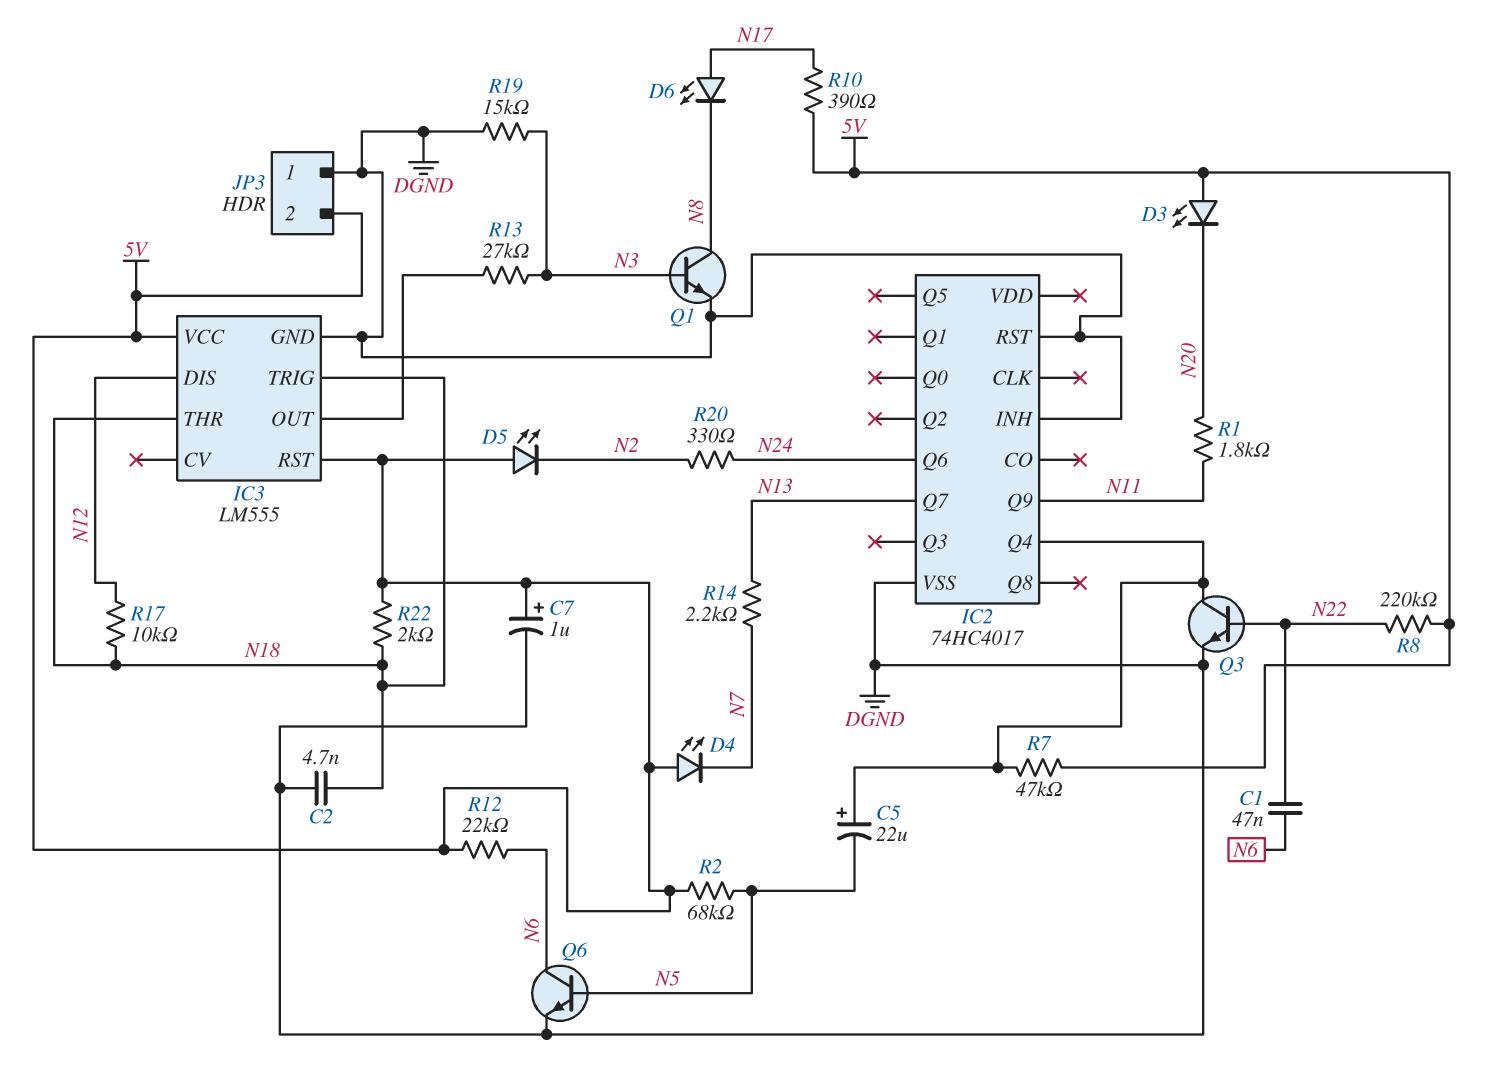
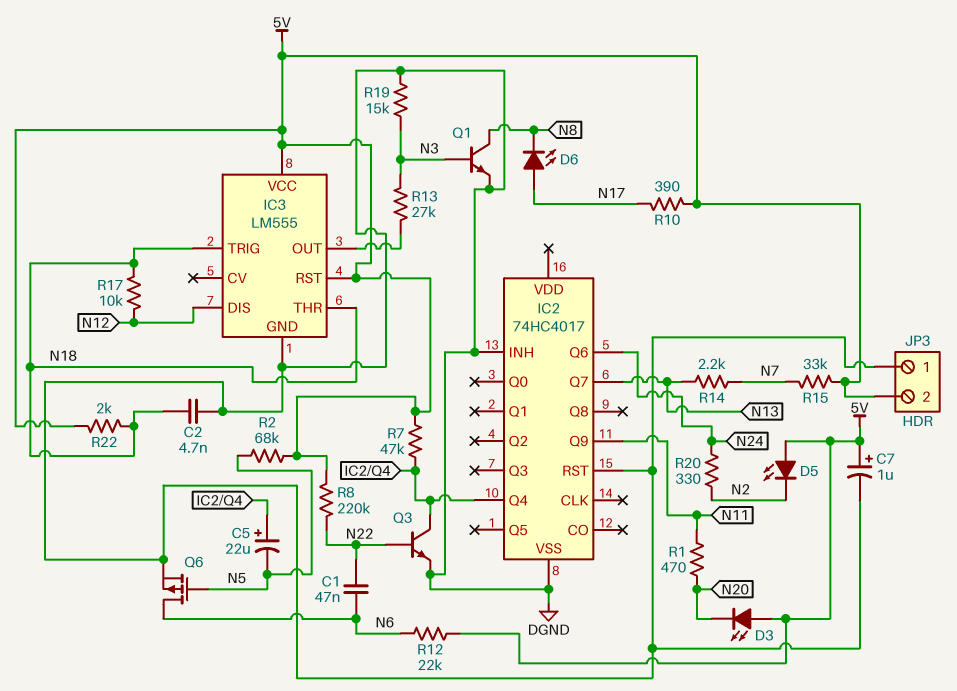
D4: LED (A 5V, K N7) -> none
Q6: NPN (B N5, C N6, E DGND) -> PMOS (G N5, D N6, S DGND)
R1: 1.8k (N11, N20) -> 470 (N11, N20)
R15: none -> 33k (5V, N7)

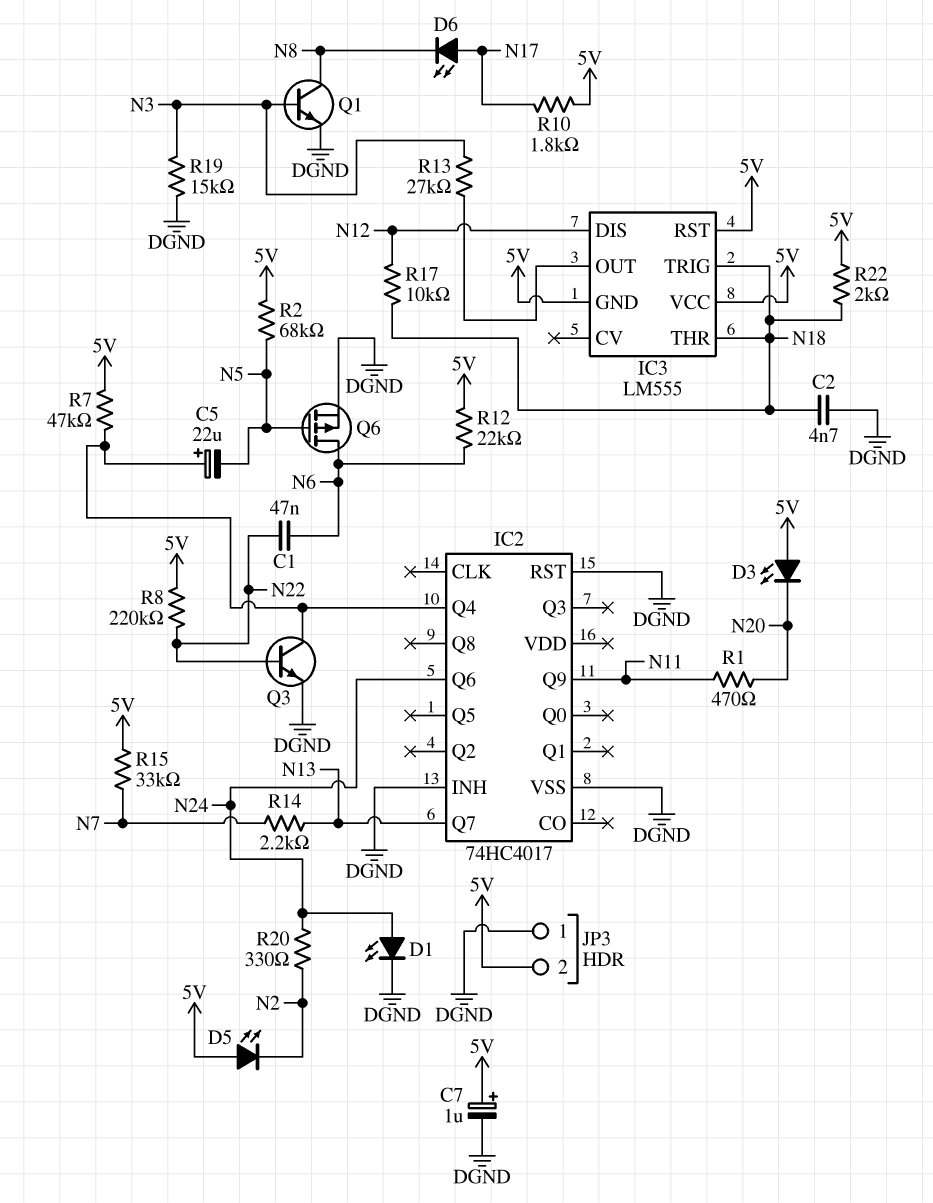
D1: none -> LED (A N24, K DGND)
IC3 pin GND: DGND -> 5V
R10: 390 (5V, N17) -> 1.8k (5V, N17)

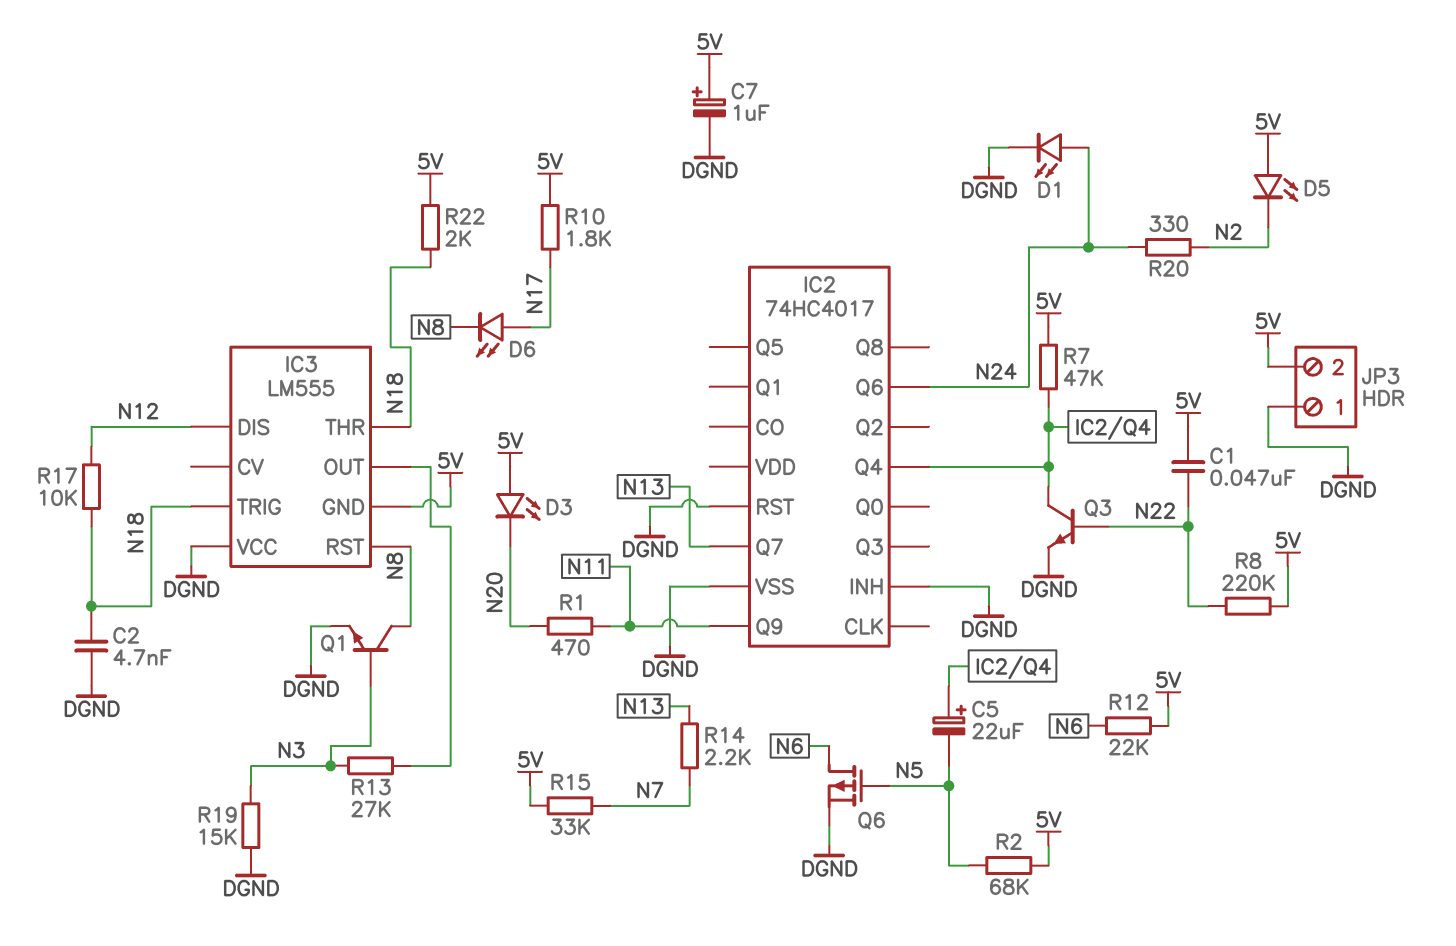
C1: 47nF (N6, N22) -> 47nF (5V, N22)
IC3 pin RST: 5V -> N8
IC3 pin VCC: 5V -> DGND

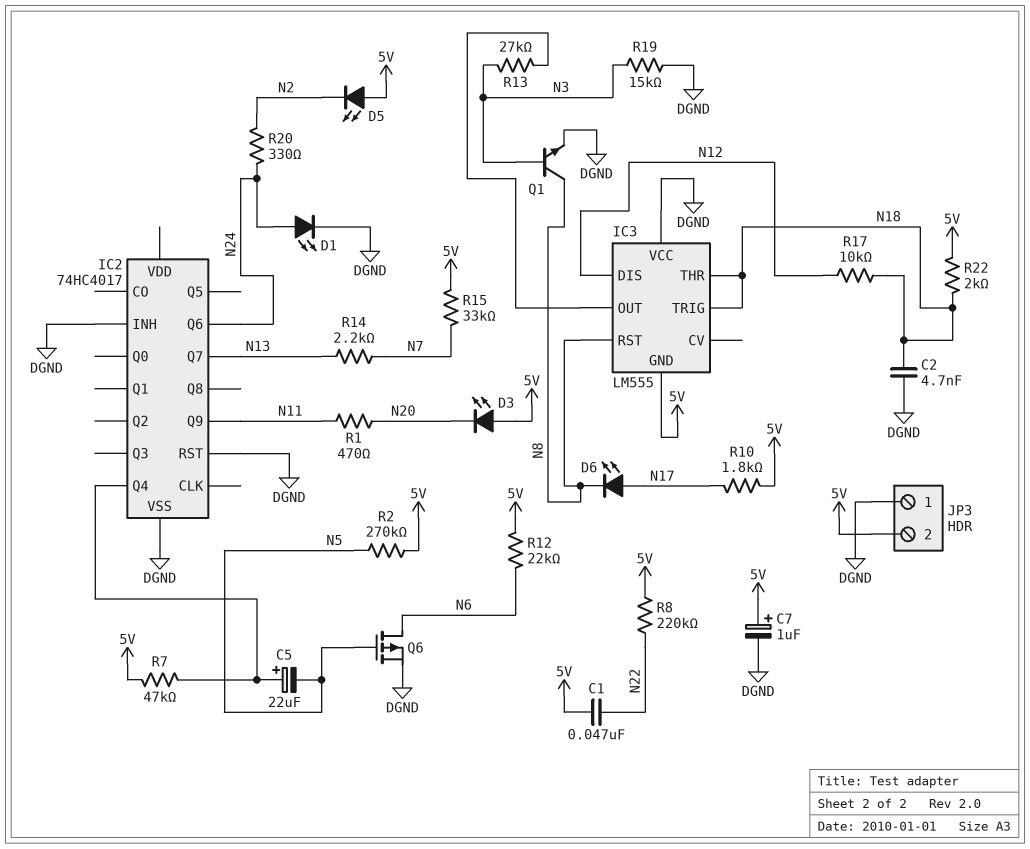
Q3: NPN (B N22, C IC2/Q4, E DGND) -> none
R2: 68k (5V, N5) -> 270k (5V, N5)

